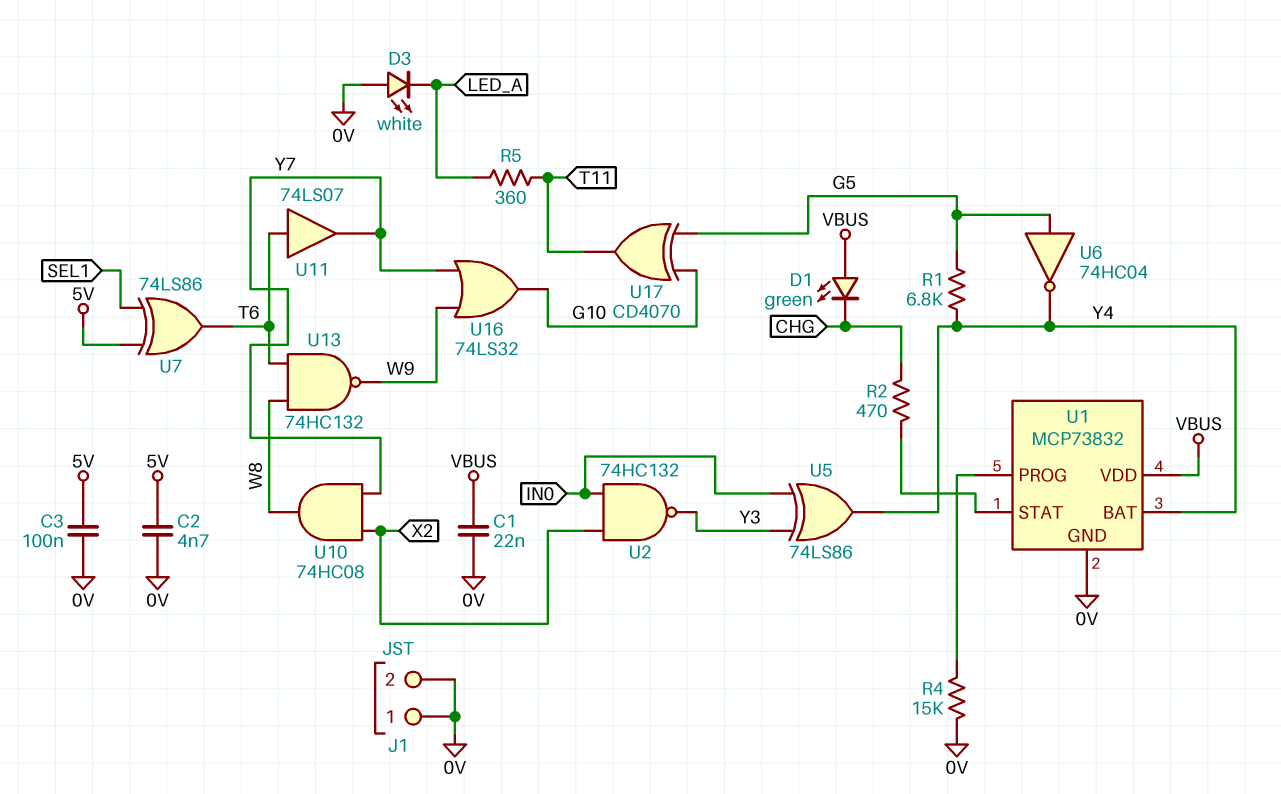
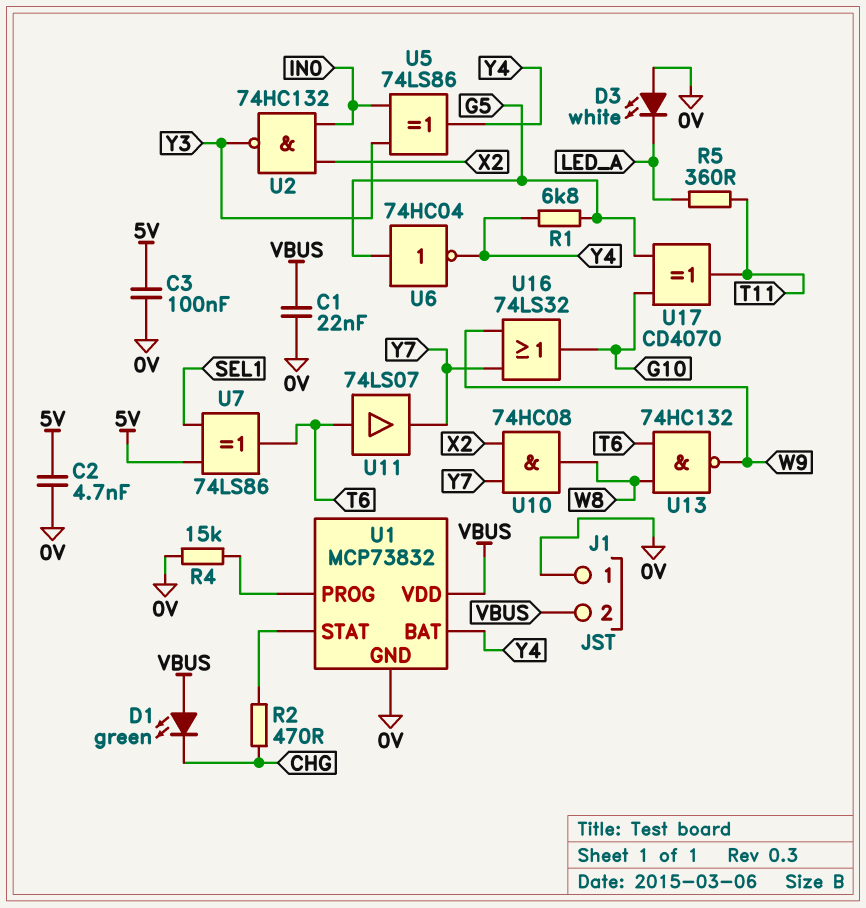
J1 pin 2: 0V -> VBUS

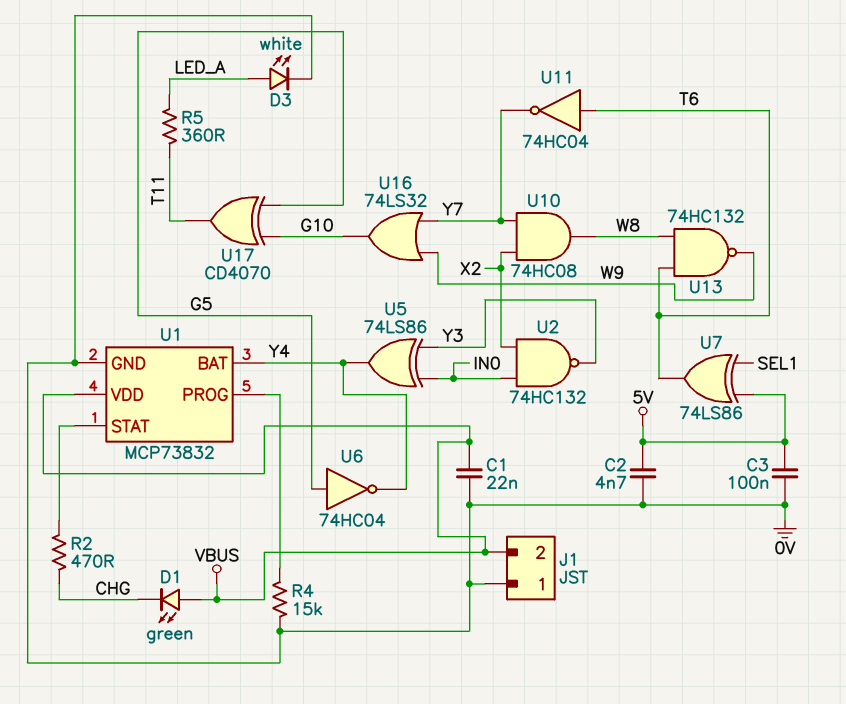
D3: LED white (A 0V, K LED_A) -> LED white (A LED_A, K 0V)
R1: 6.8k (G5, Y4) -> none
U11: buffer 74LS07 (in T6, out Y7) -> NOT 74HC04 (in T6, out Y7)

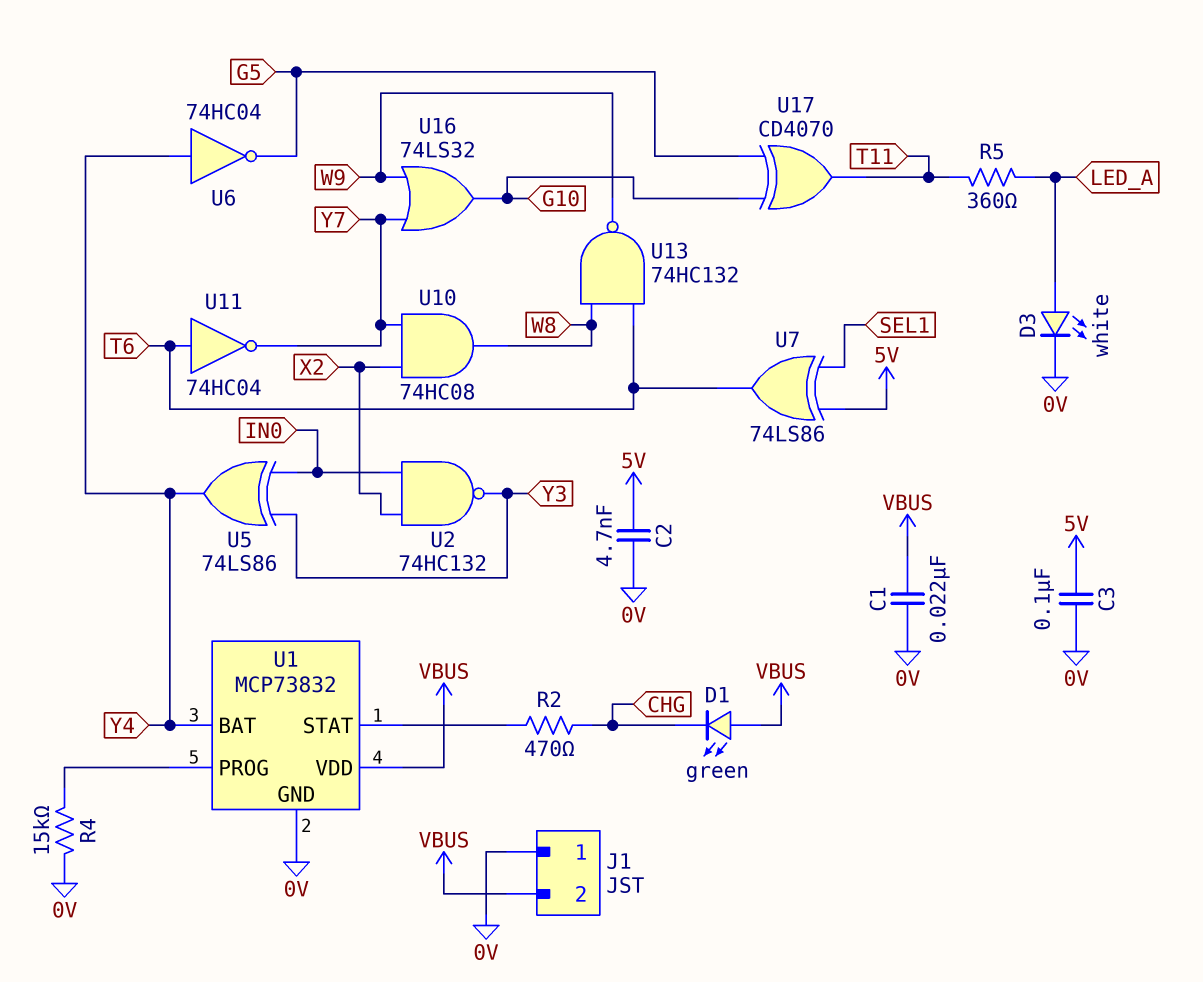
U6: NOT 74HC04 (in G5, out Y4) -> NOT 74HC04 (in Y4, out G5)

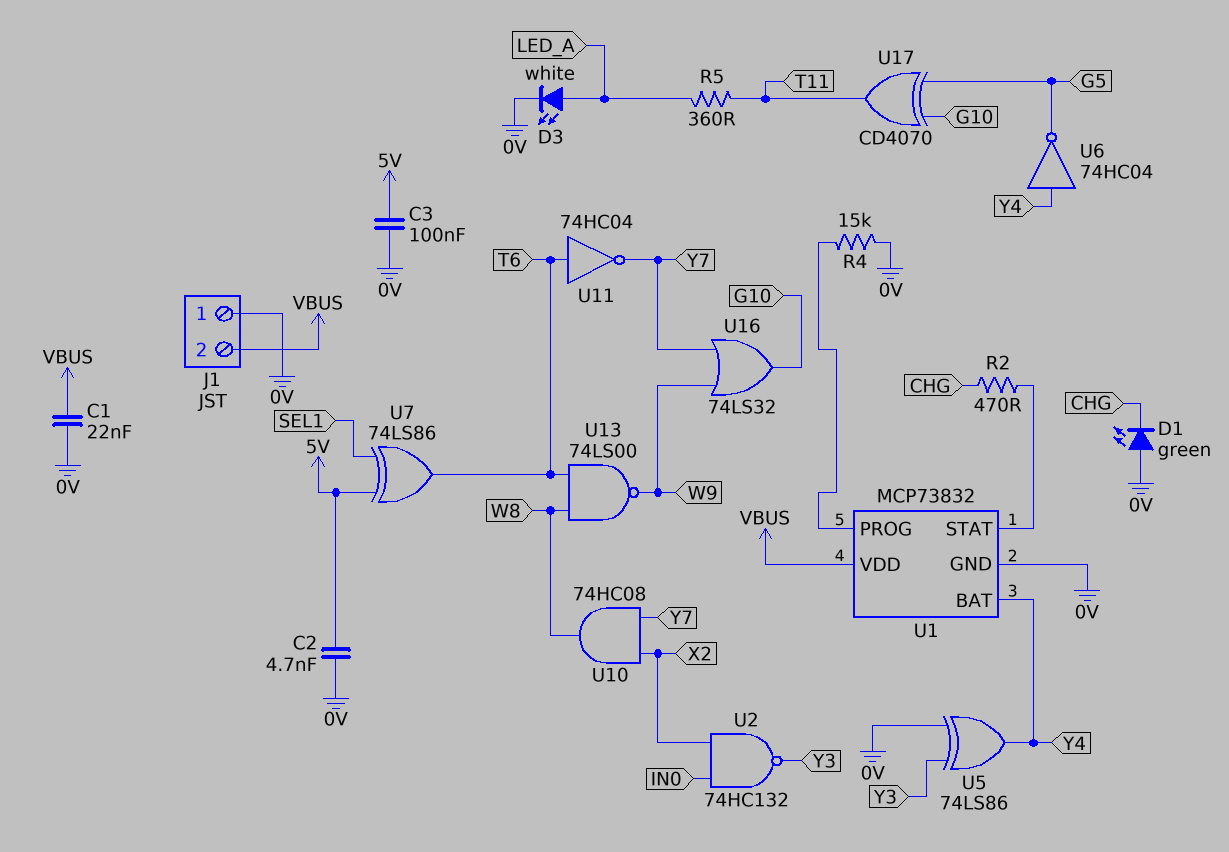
D1: LED green (A VBUS, K CHG) -> LED green (A 0V, K CHG)
U5: XOR 74LS86 (in IN0, in Y3, out Y4) -> XOR 74LS86 (in 0V, in Y3, out Y4)
U13: NAND 74HC132 (in T6, in W8, out W9) -> NAND 74LS00 (in T6, in W8, out W9)

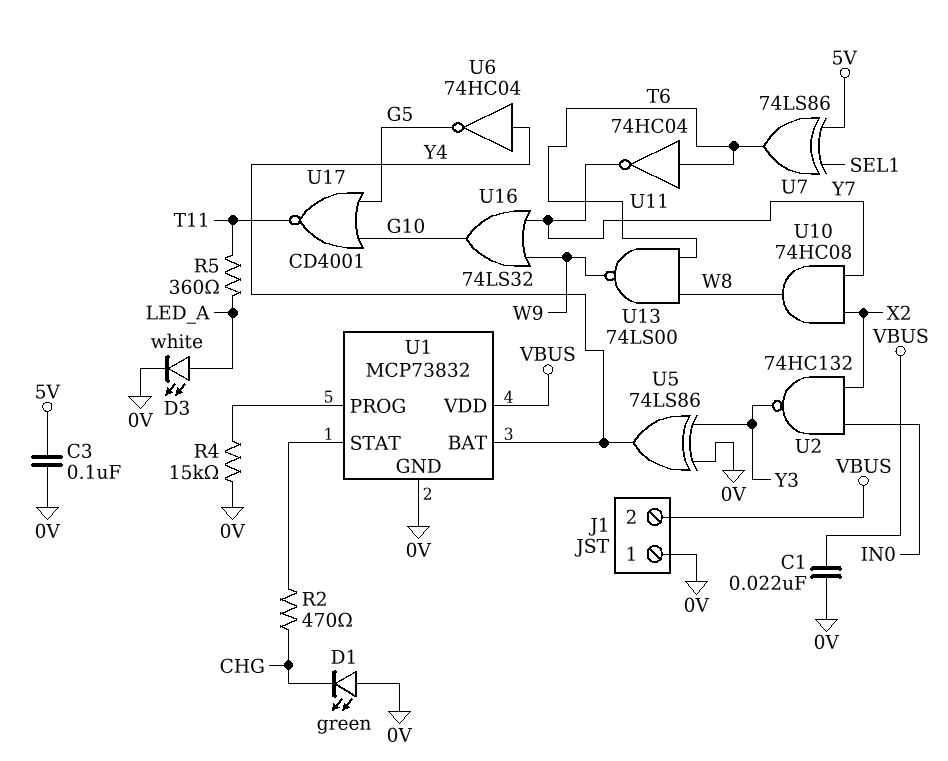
C2: 4.7nF (0V, 5V) -> none
U17: XOR CD4070 (in G5, in G10, out T11) -> NOR CD4001 (in G5, in G10, out T11)

